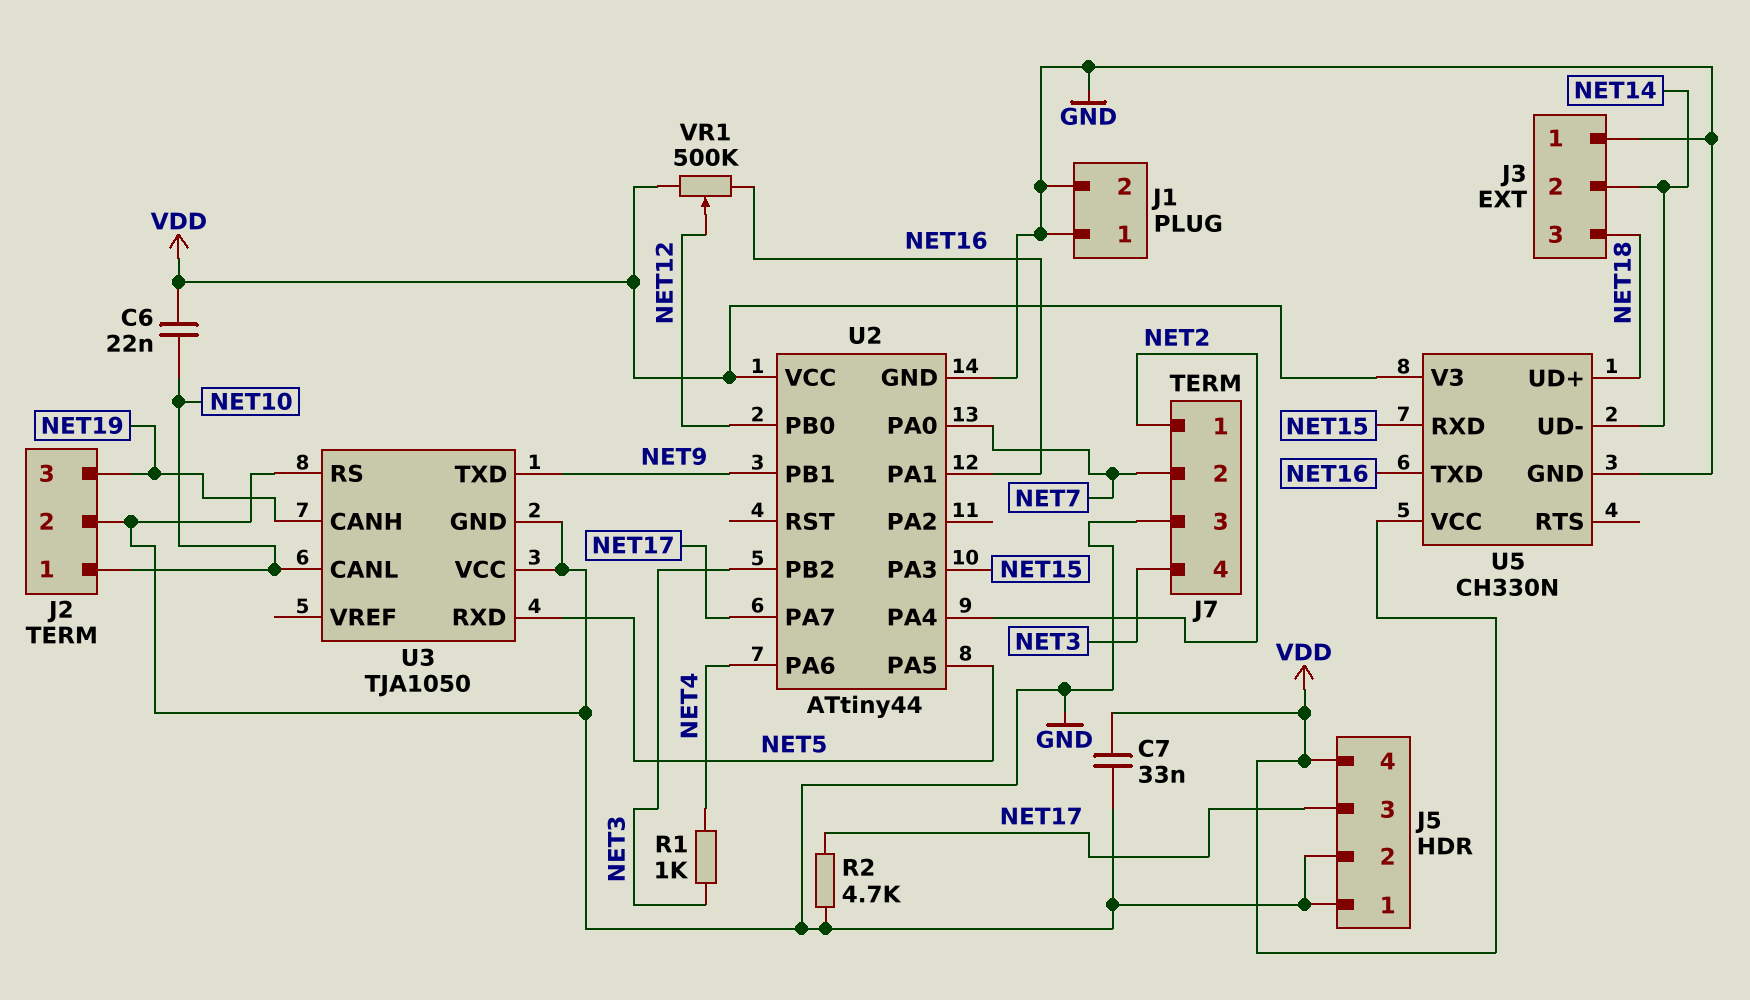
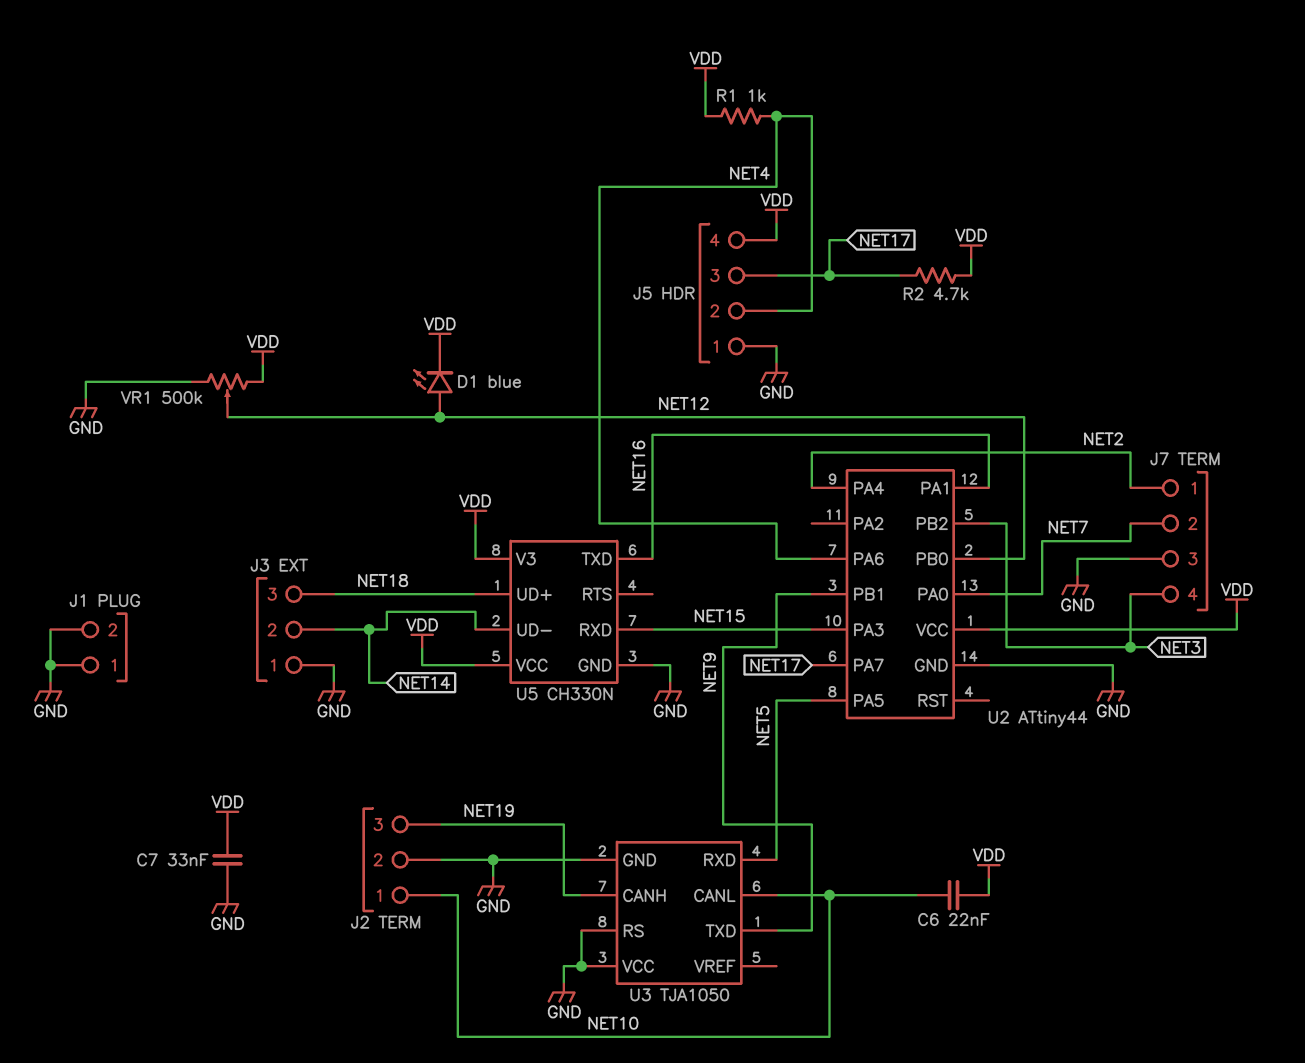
D1: none -> LED blue (A NET12, K VDD)
J5 pin 2: GND -> NET4
R1: 1k (NET3, NET4) -> 1k (NET4, VDD)
R2: 4.7k (GND, NET17) -> 4.7k (NET17, VDD)
VR1: 500k (NET16, VDD, wiper NET12) -> 500k (GND, VDD, wiper NET12)

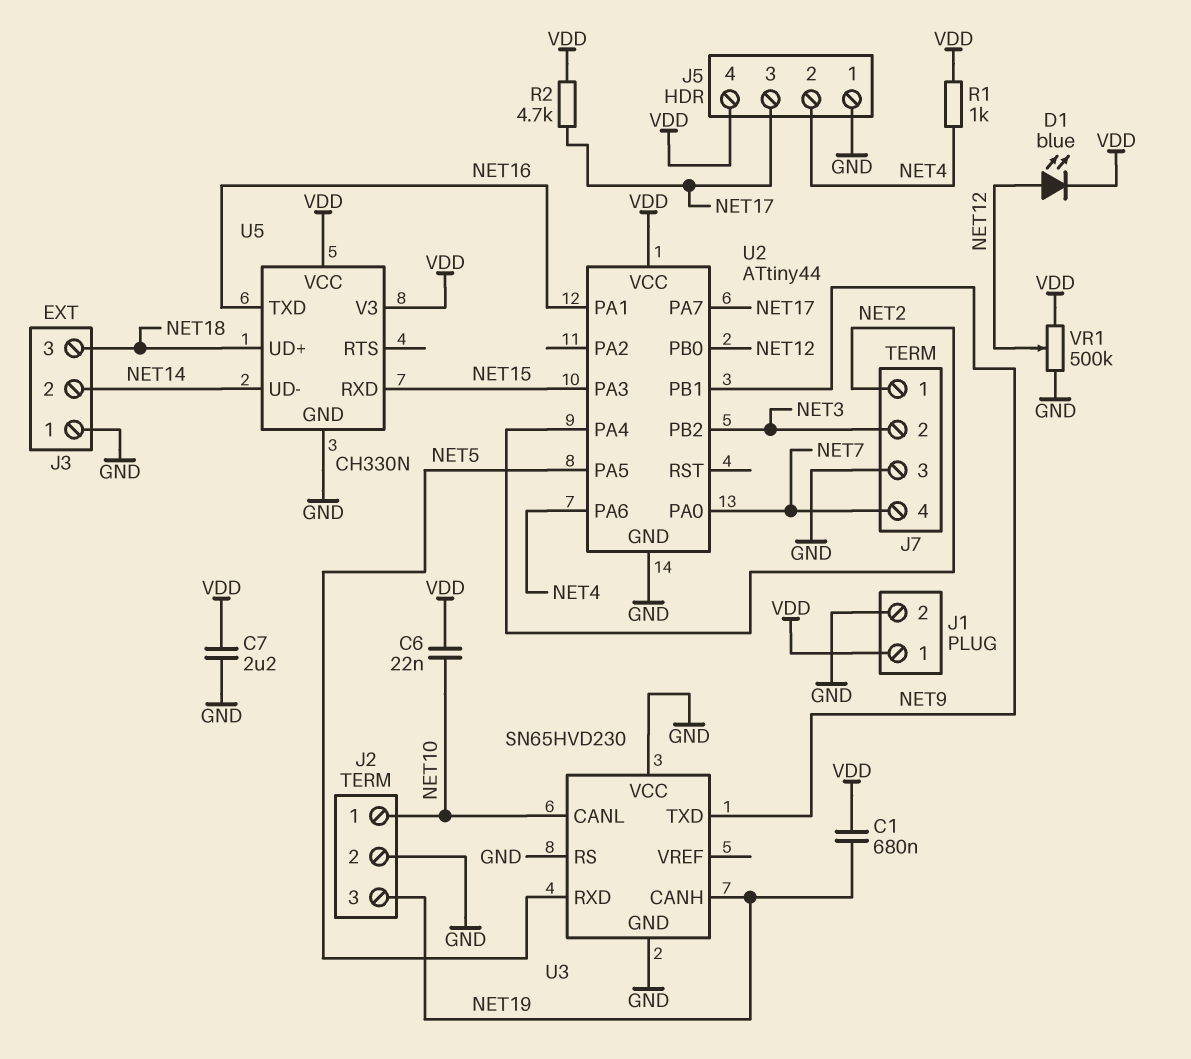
C1: none -> 680nF (NET19, VDD)
C7: 33nF (GND, VDD) -> 2.2uF (GND, VDD)
J1 pin 1: GND -> VDD
J7 pin 2: NET7 -> NET3
J7 pin 4: NET3 -> NET7
U3: TJA1050 -> SN65HVD230

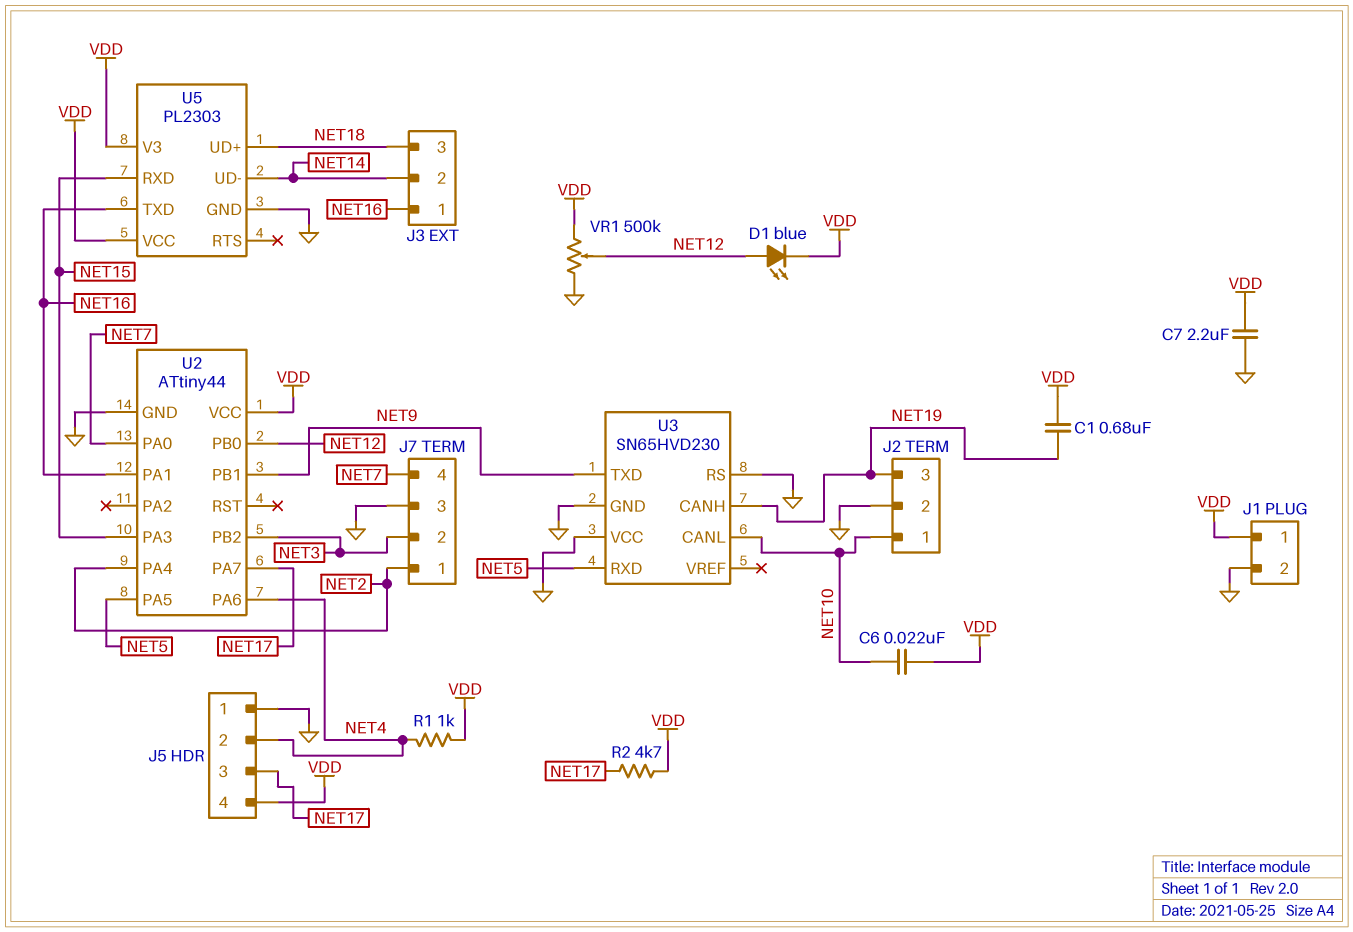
J3 pin 1: GND -> NET16
U5: CH330N -> PL2303

